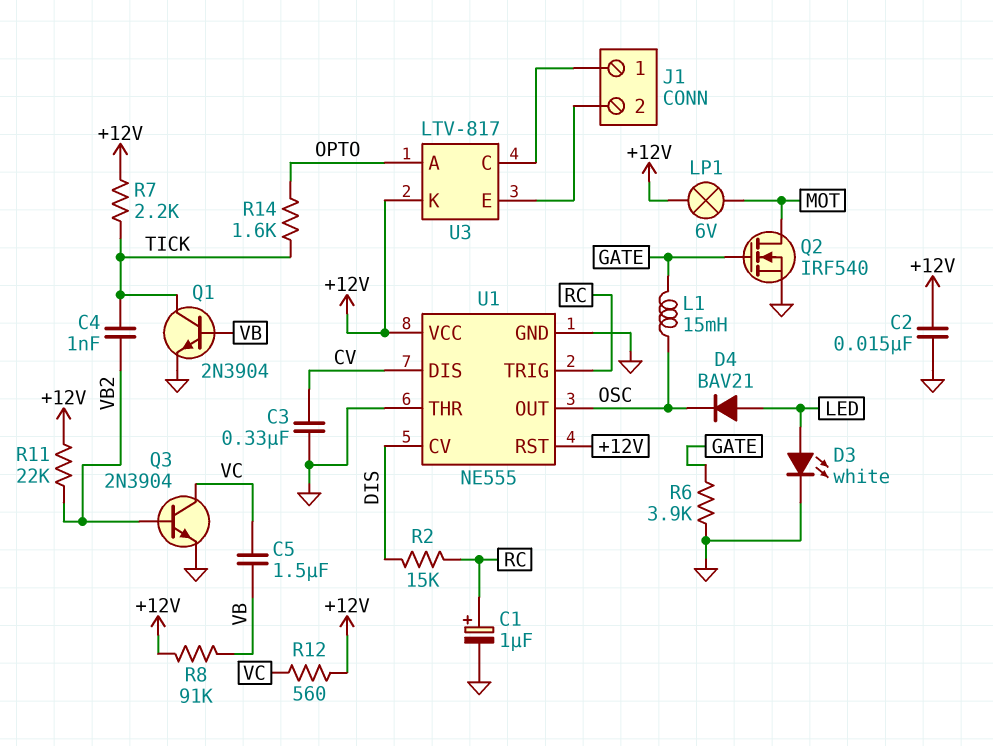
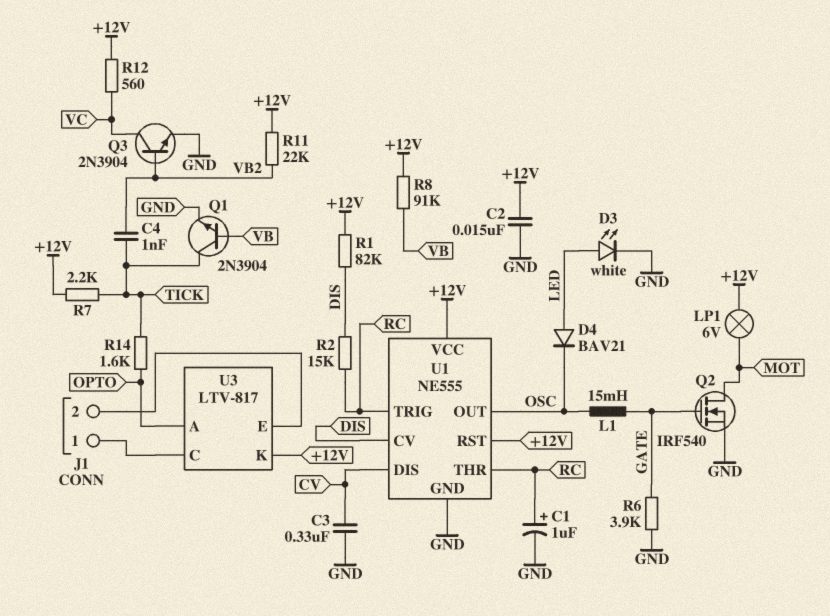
C5: 1.5uF (VB, VC) -> none
R1: none -> 82k (+12V, DIS)
U1 pin THR: GND -> RC

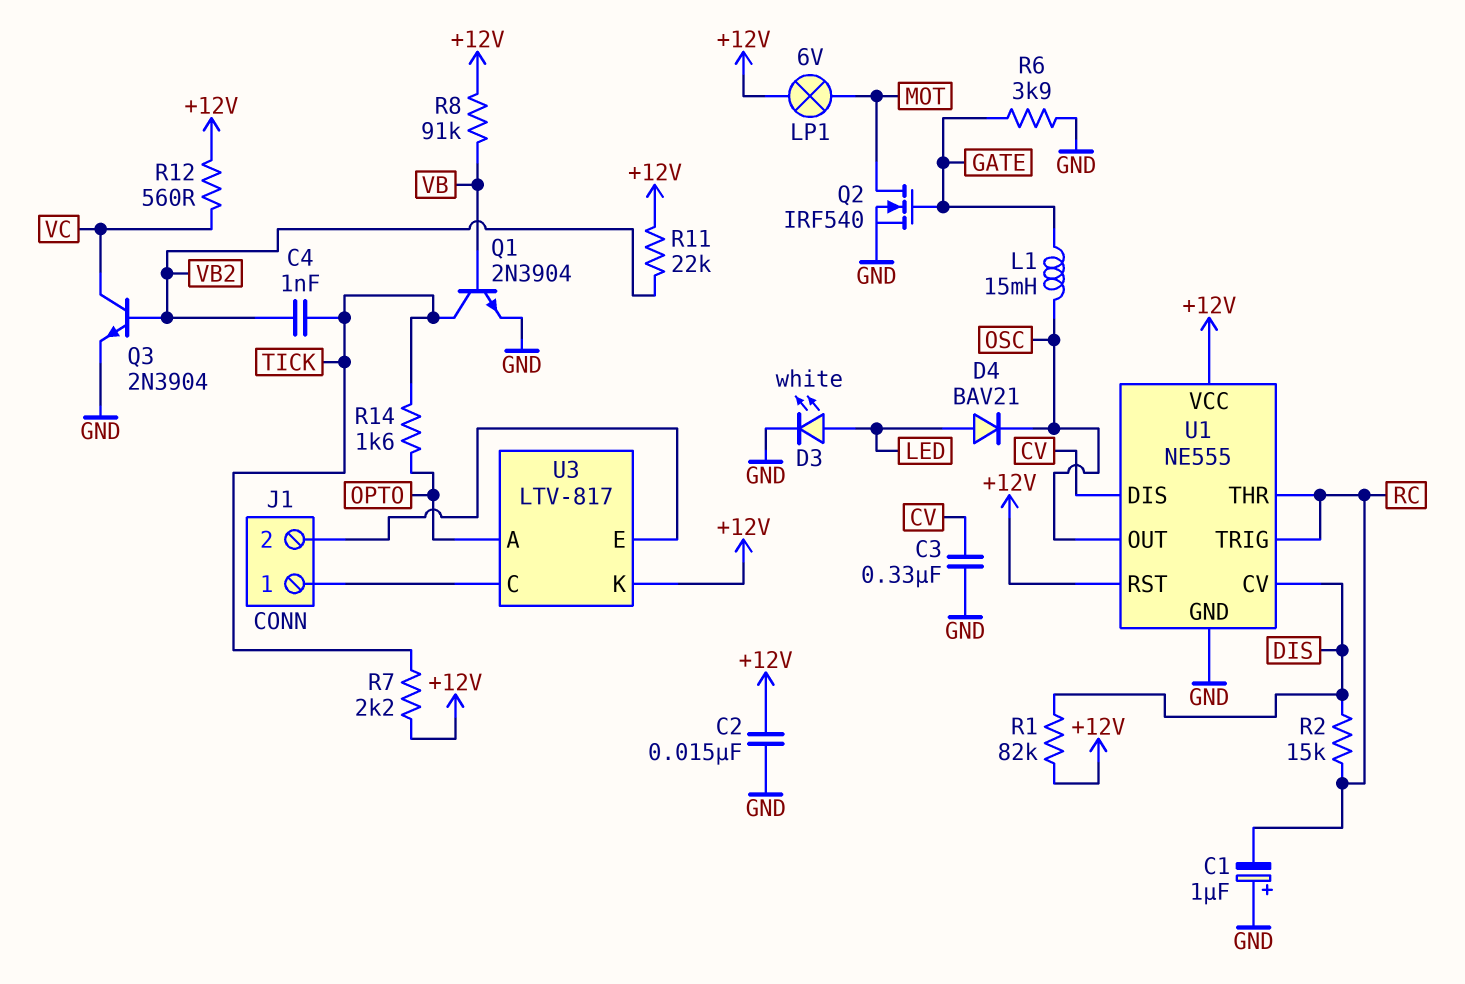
C1: 1uF (plus RC, minus GND) -> 1uF (plus GND, minus RC)

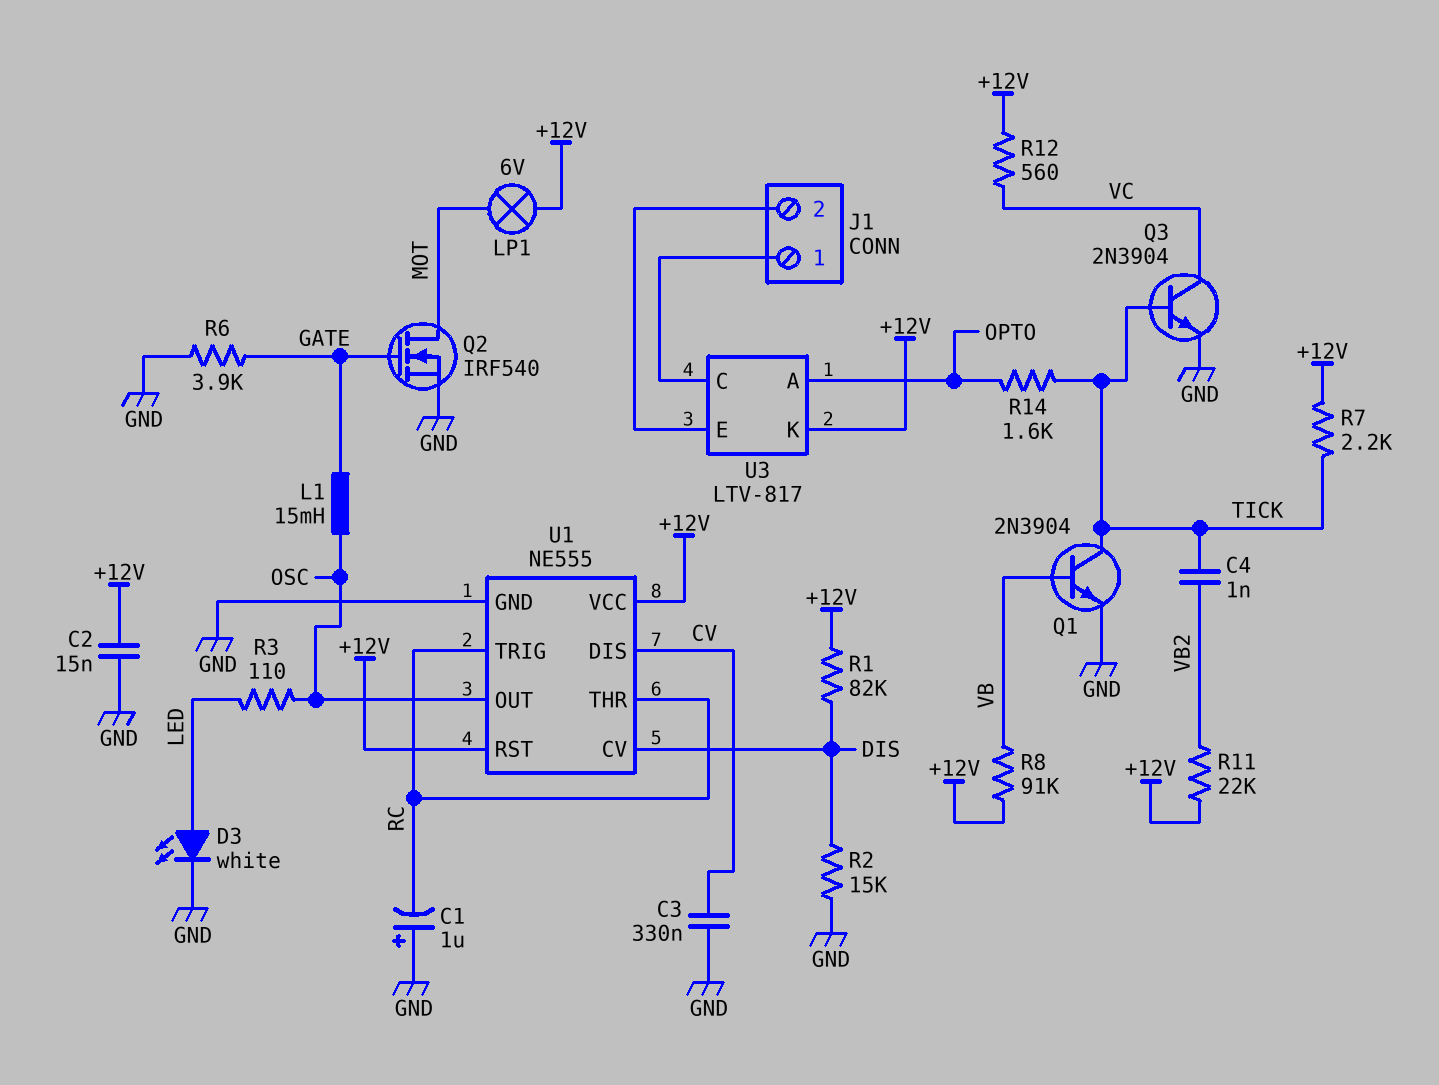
D4: diode BAV21 (A LED, K OSC) -> none
Q3: NPN 2N3904 (B VB2, C VC, E GND) -> NPN 2N3904 (B TICK, C VC, E GND)
R2: 15k (DIS, RC) -> 15k (DIS, GND)
R3: none -> 110 (LED, OSC)

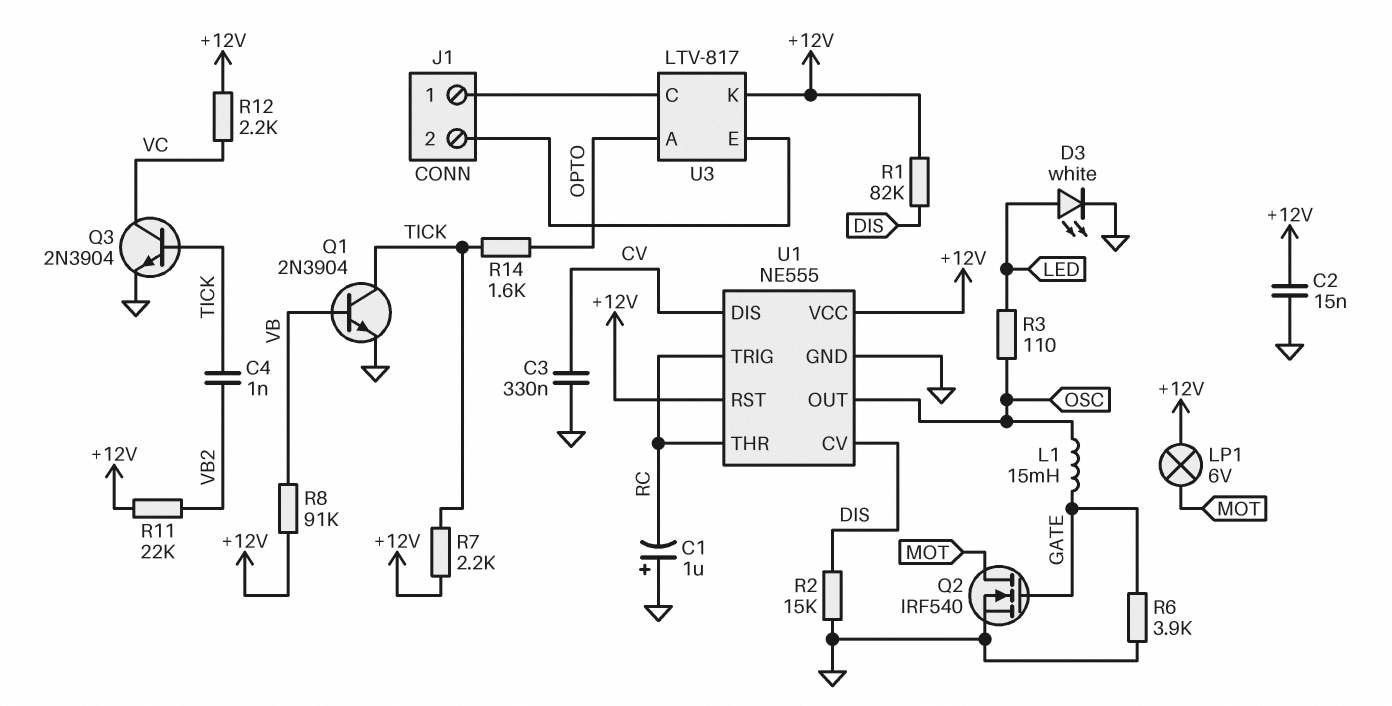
R12: 560 (+12V, VC) -> 2.2k (+12V, VC)

